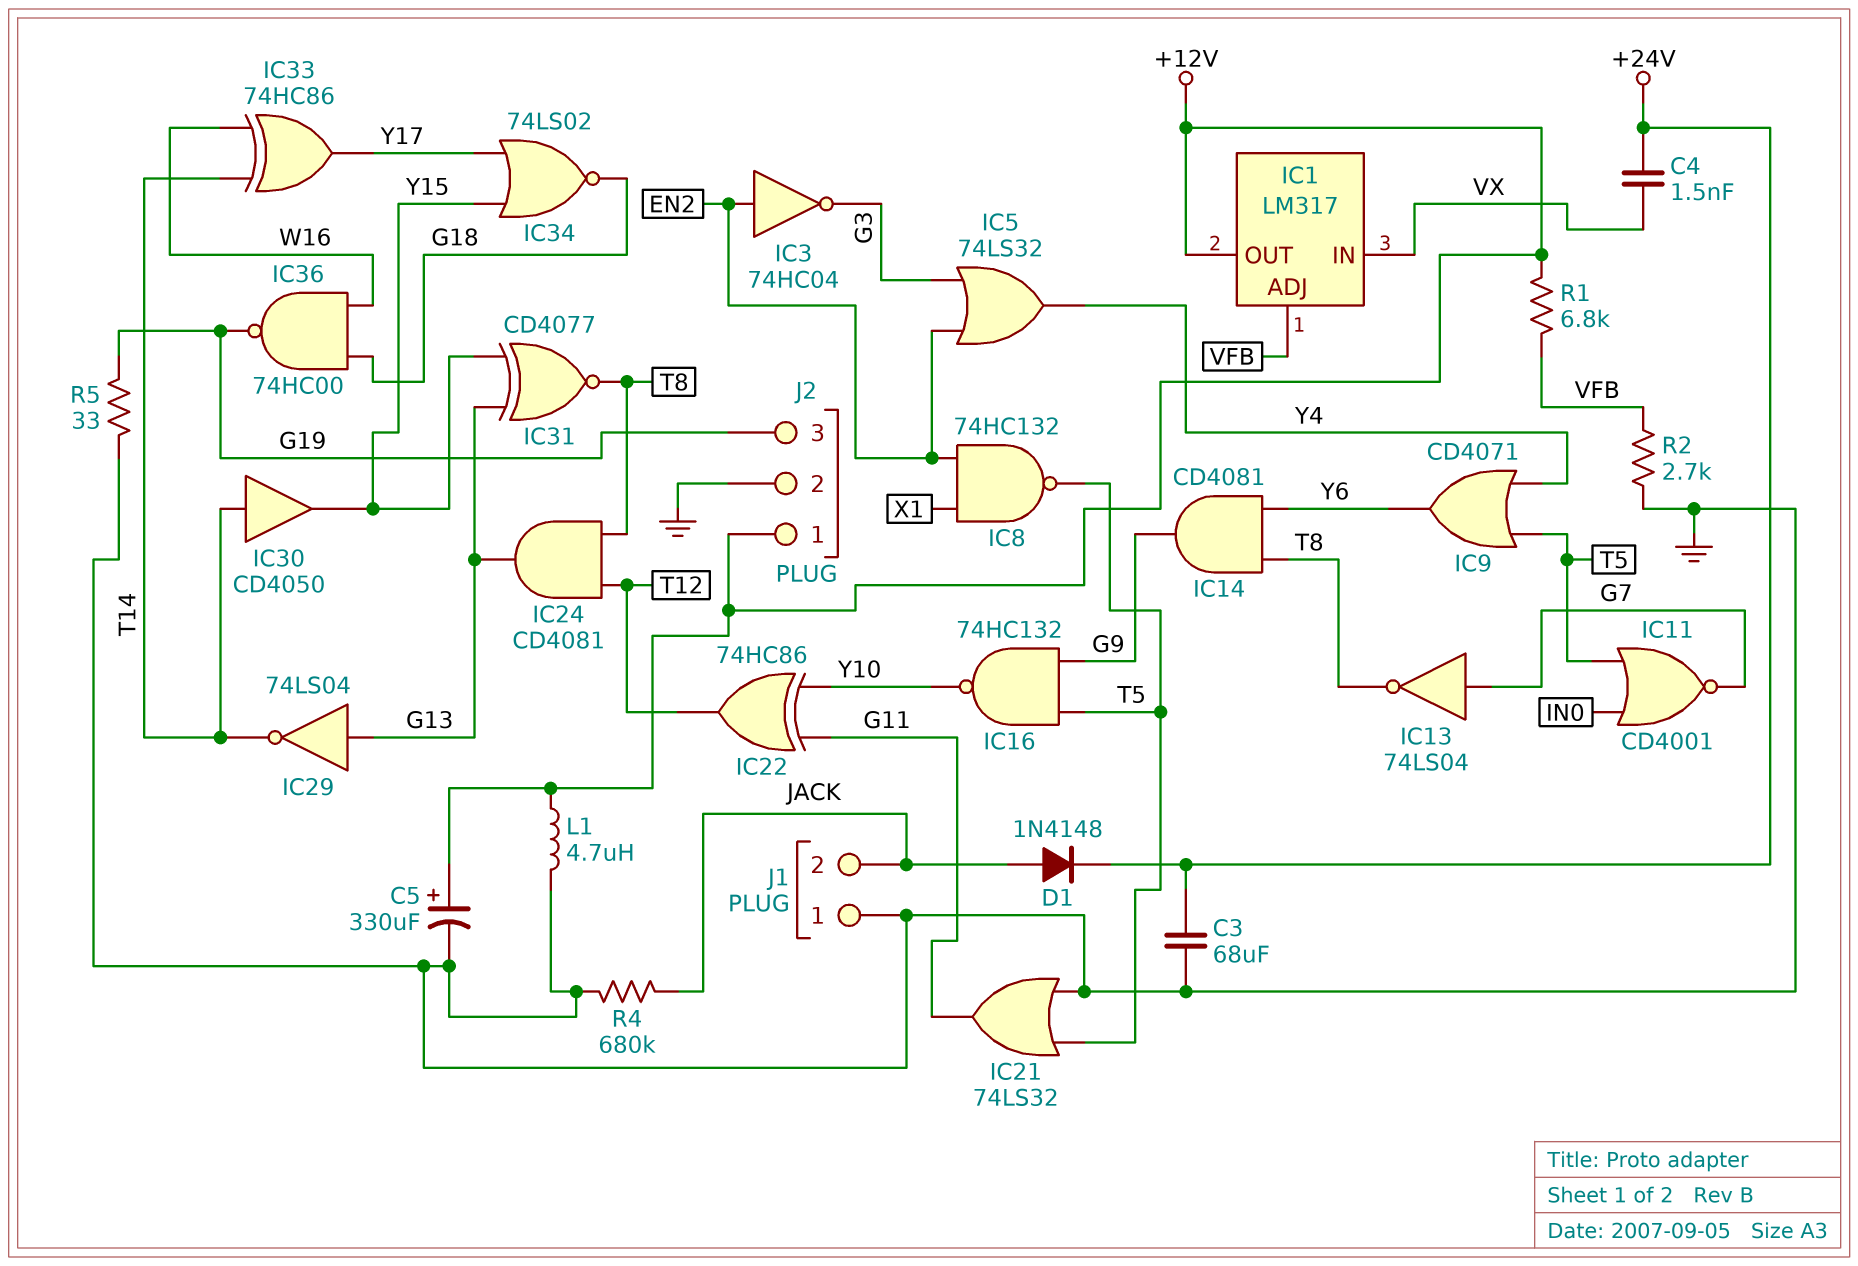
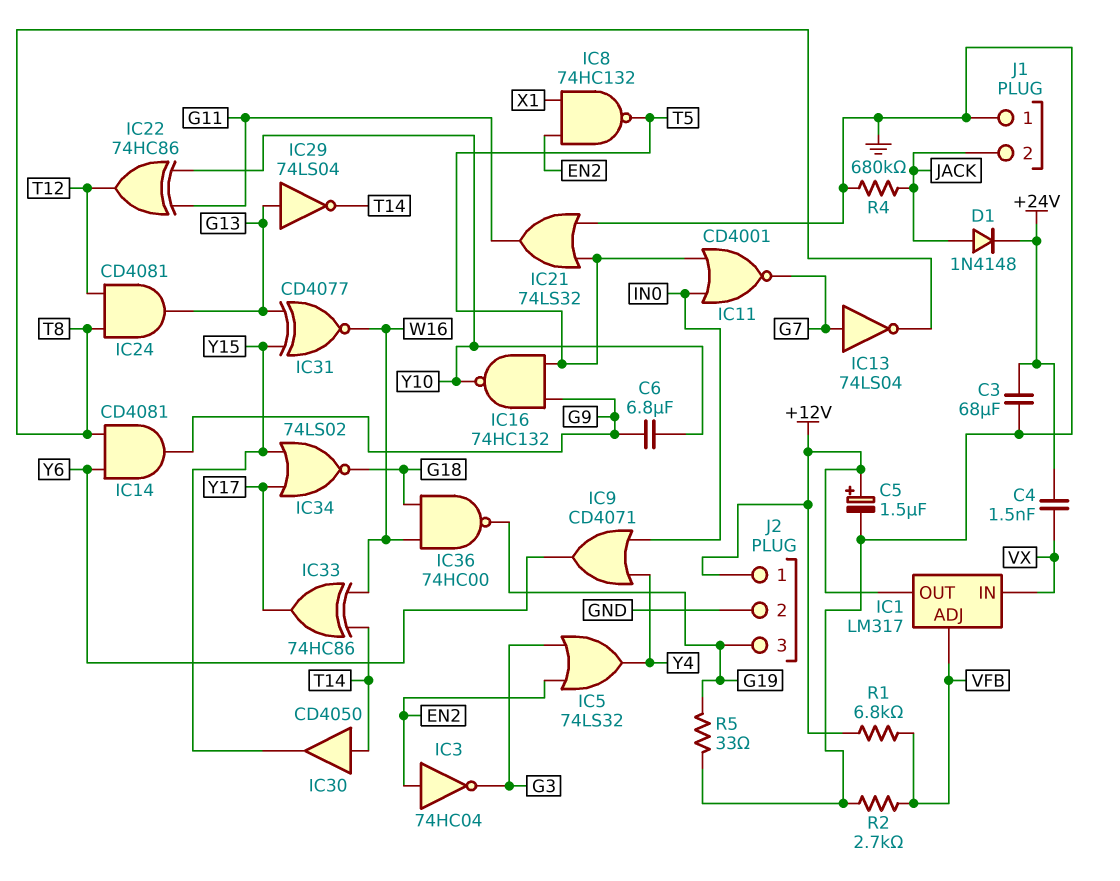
C5: 330uF (plus +12V, minus GND) -> 1.5uF (plus +12V, minus GND)
C6: none -> 6.8uF (G9, Y10)
IC9: OR CD4071 (in T5, in Y4, out Y6) -> OR CD4071 (in IN0, in Y4, out Y6)
IC31: XNOR CD4077 (in G13, in Y15, out T8) -> XNOR CD4077 (in G13, in Y15, out W16)
L1: 4.7uH (+12V, GND) -> none

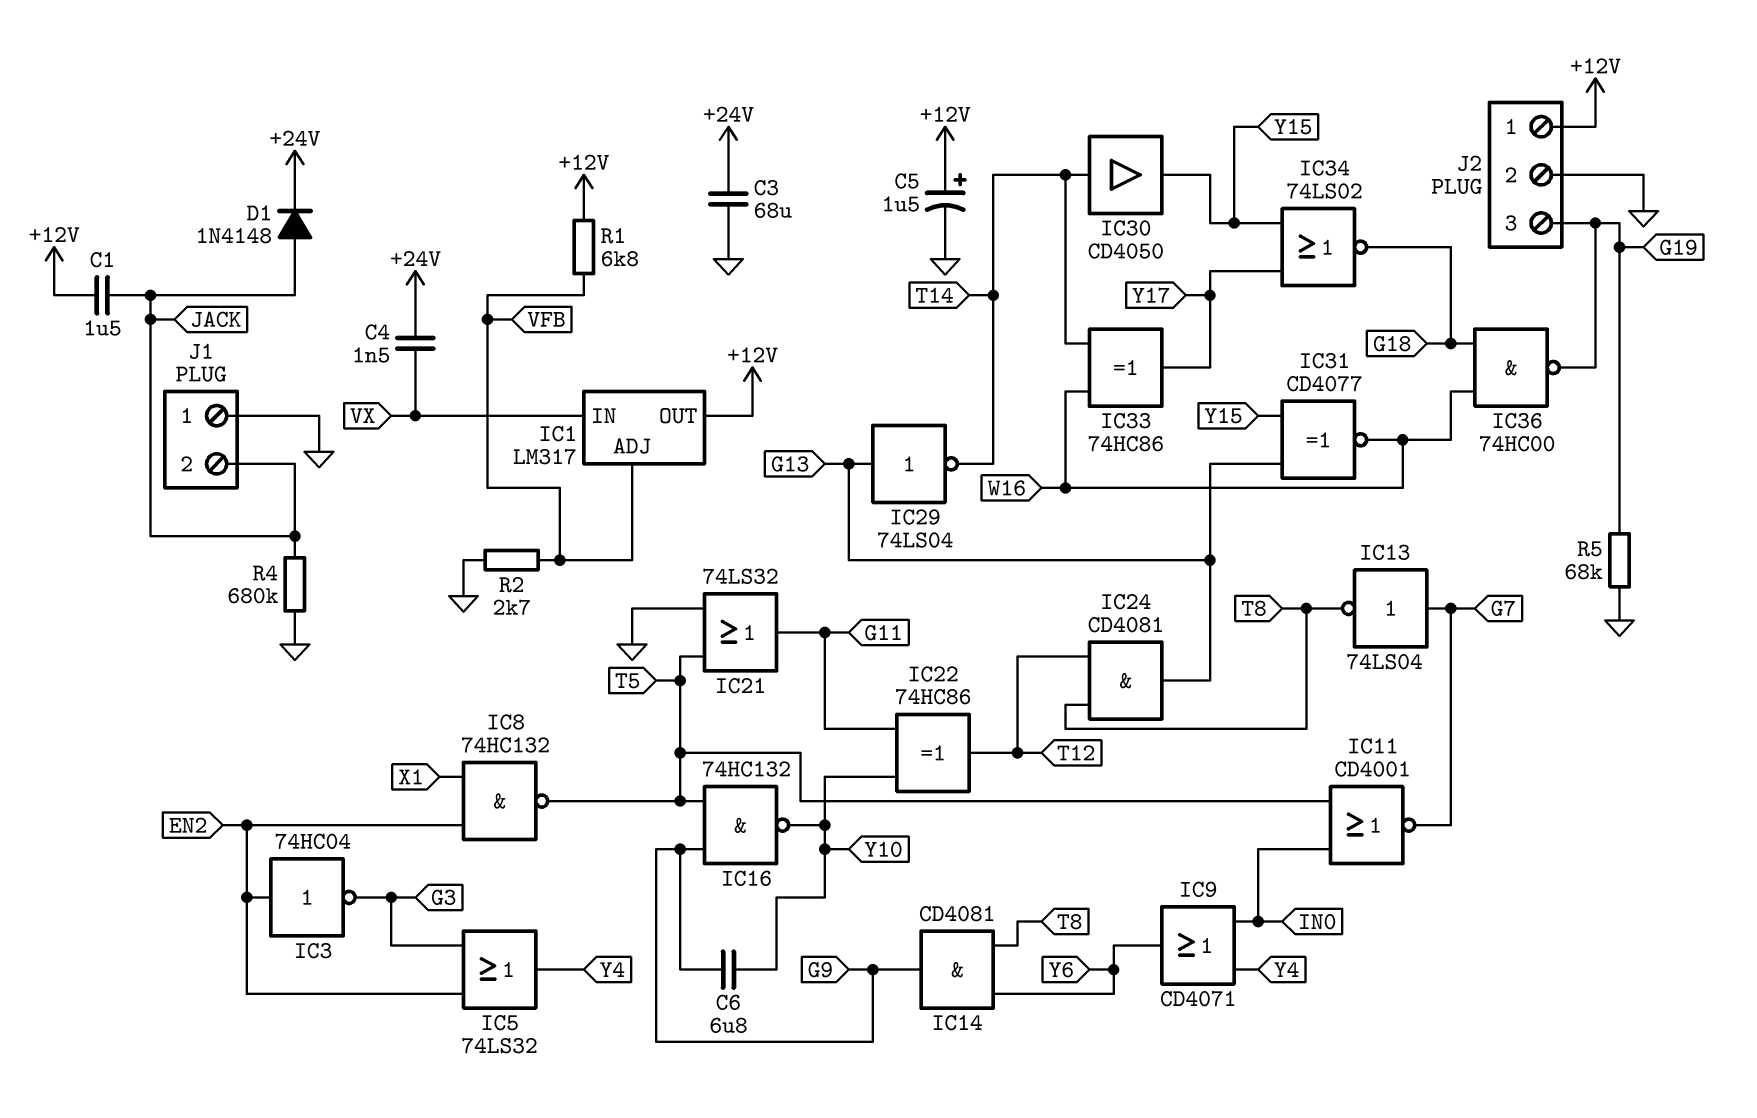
C1: none -> 1.5uF (+12V, JACK)
R5: 33 (G19, GND) -> 68k (G19, GND)

